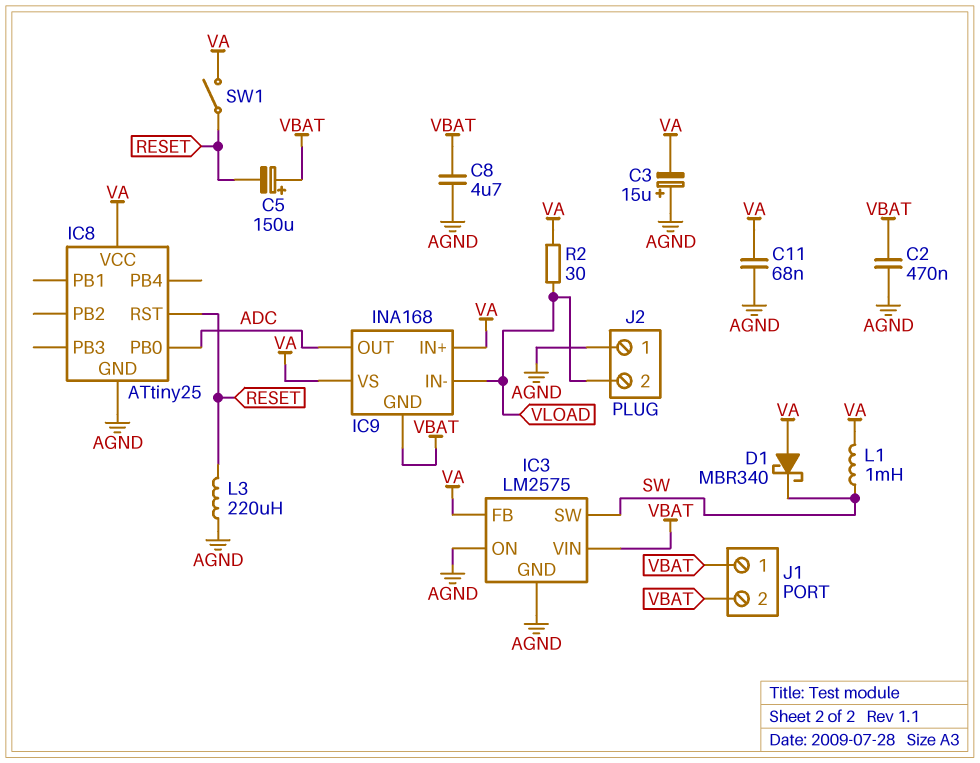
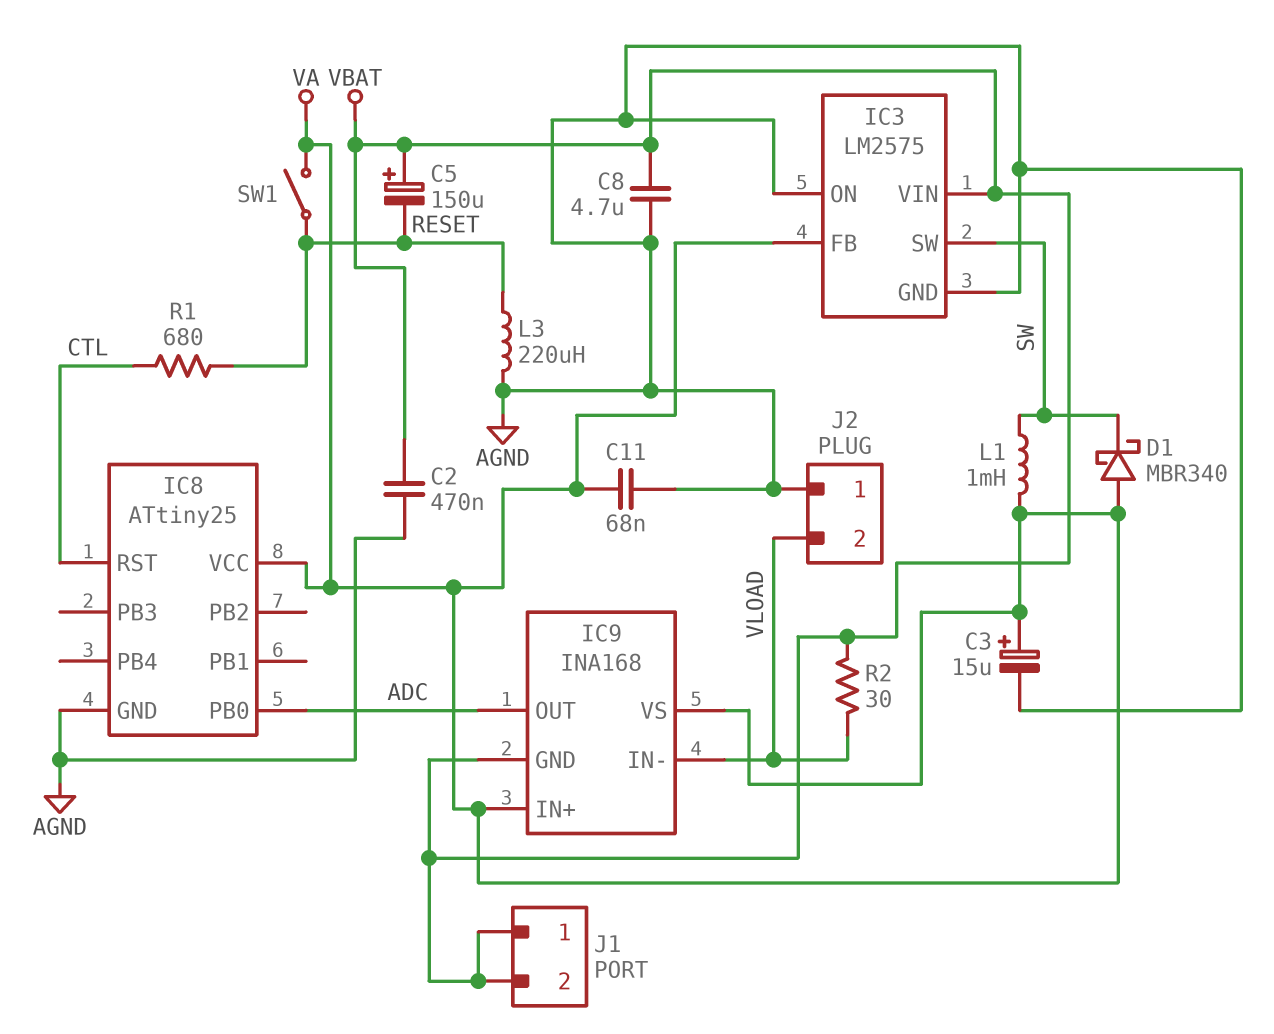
C3: 15uF (plus AGND, minus VA) -> 15uF (plus VA, minus AGND)
IC8 pin RST: RESET -> CTL
R1: none -> 680 (CTL, RESET)
R2: 30 (VA, VLOAD) -> 30 (VBAT, VLOAD)

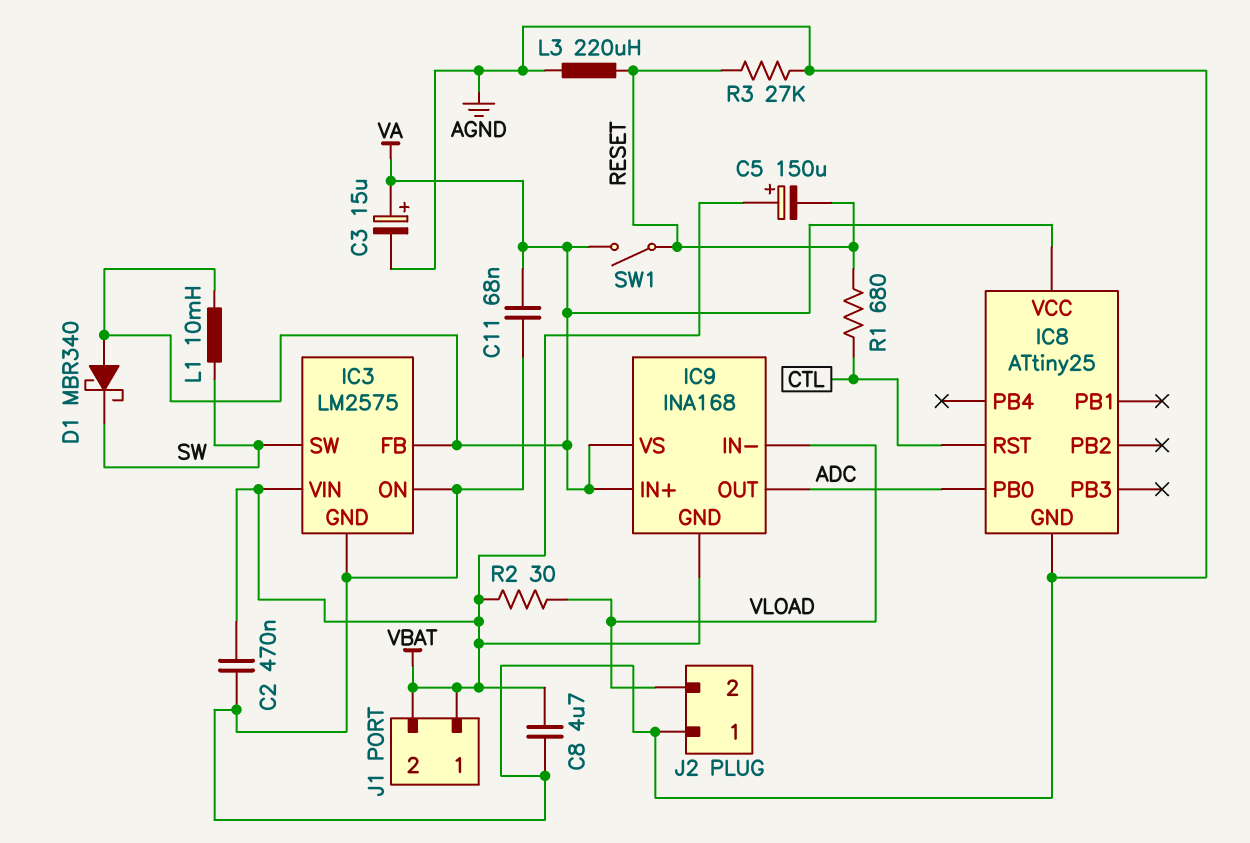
L1: 1mH (SW, VA) -> 10mH (SW, VA)
R3: none -> 27k (AGND, RESET)

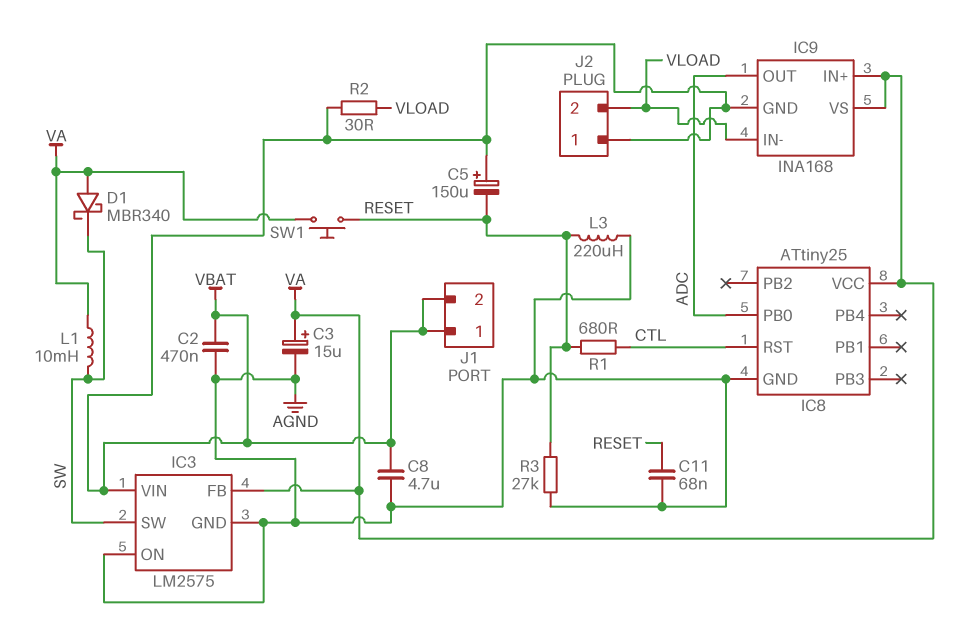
C11: 68nF (AGND, VA) -> 68nF (AGND, RESET)
J2 pin 1: AGND -> VBAT
SW1: switch (RESET, VA) -> button (RESET, VA)

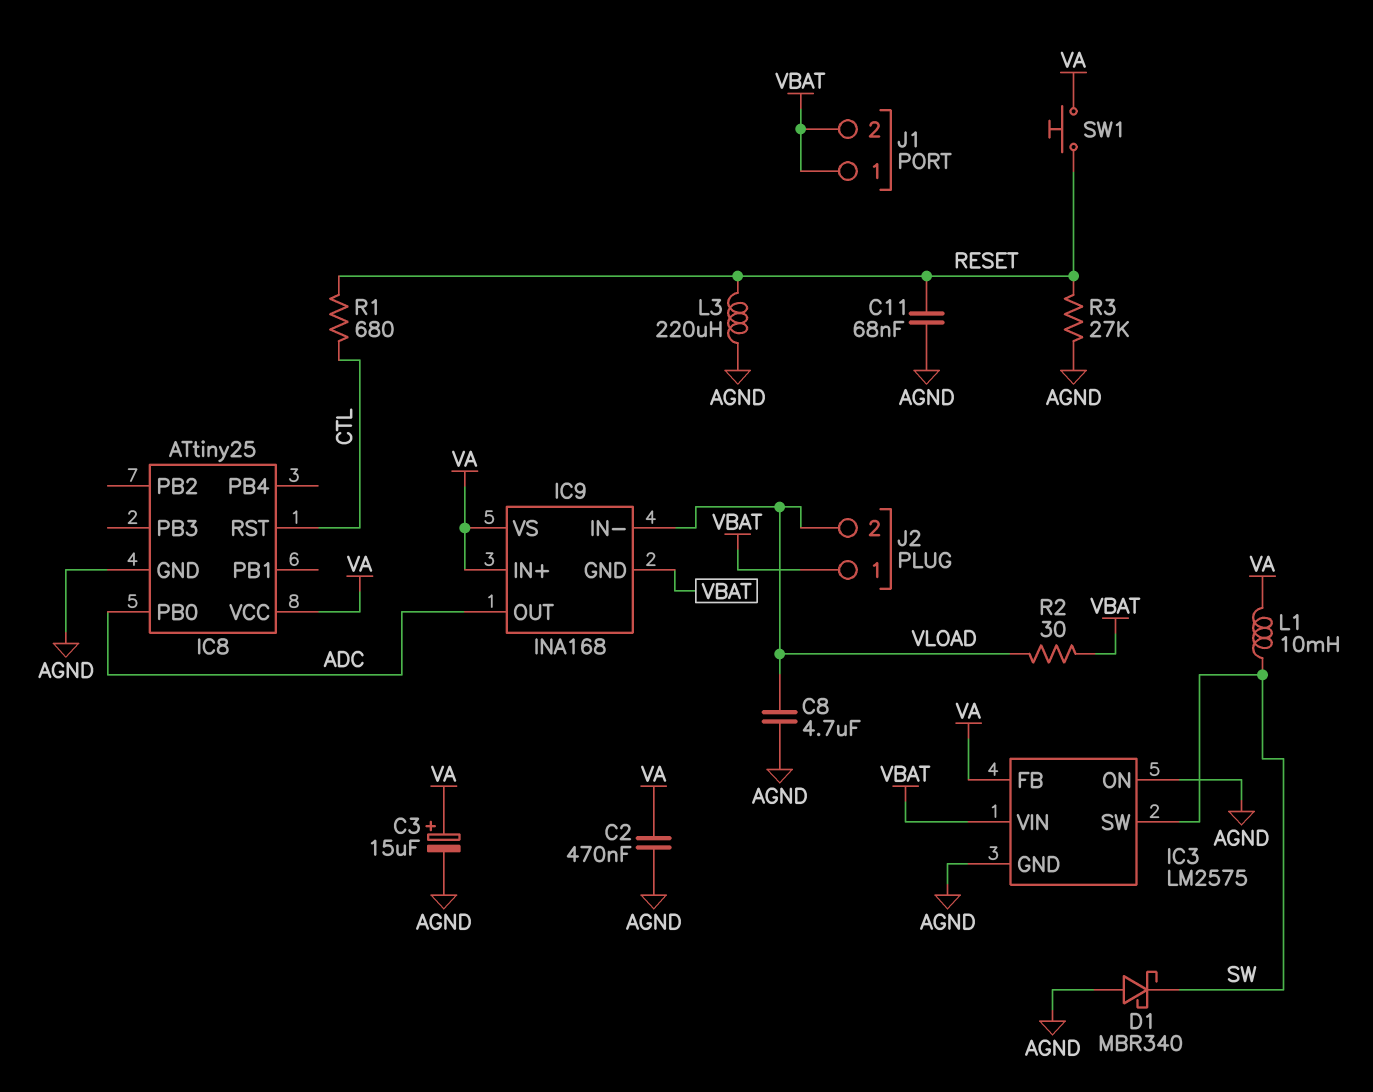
C2: 470nF (AGND, VBAT) -> 470nF (AGND, VA)
C5: 150uF (plus VBAT, minus RESET) -> none
C8: 4.7uF (AGND, VBAT) -> 4.7uF (AGND, VLOAD)
D1: schottky MBR340 (A VA, K SW) -> schottky MBR340 (A AGND, K SW)

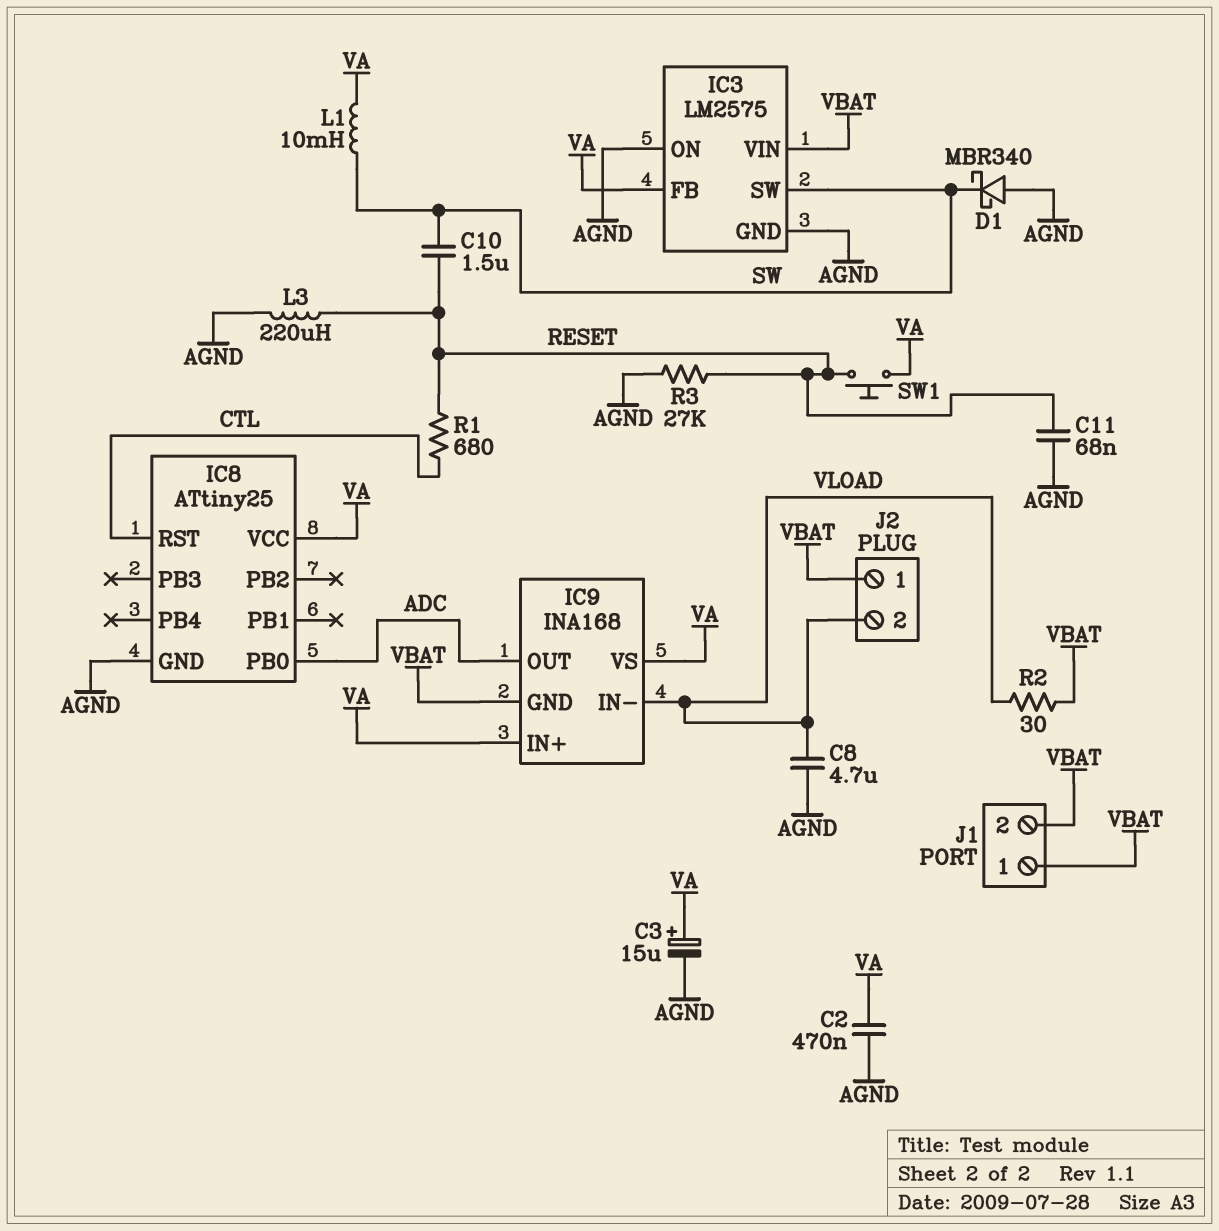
C10: none -> 1.5uF (RESET, SW)

